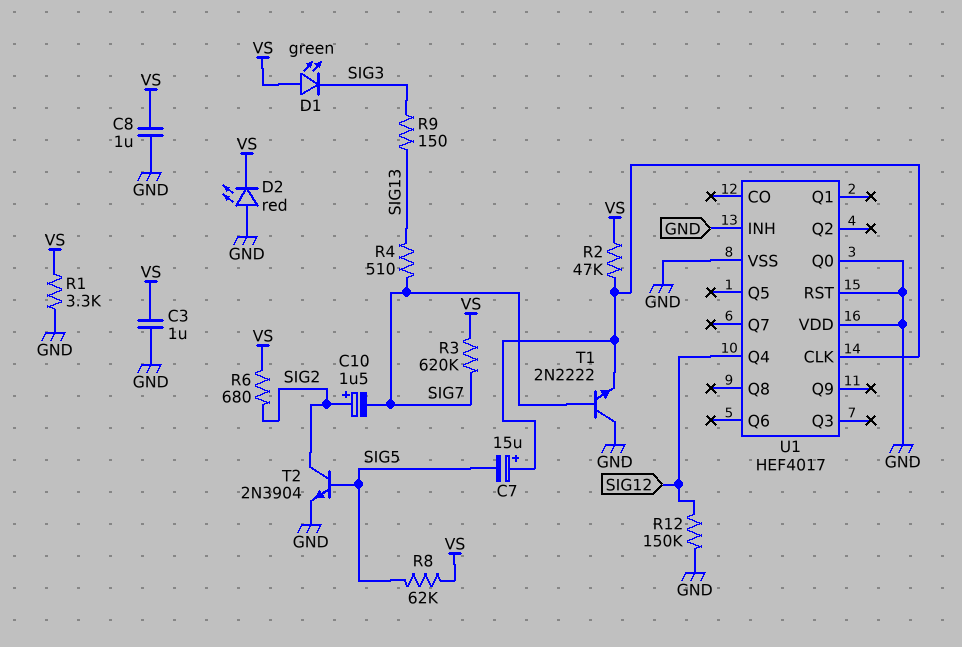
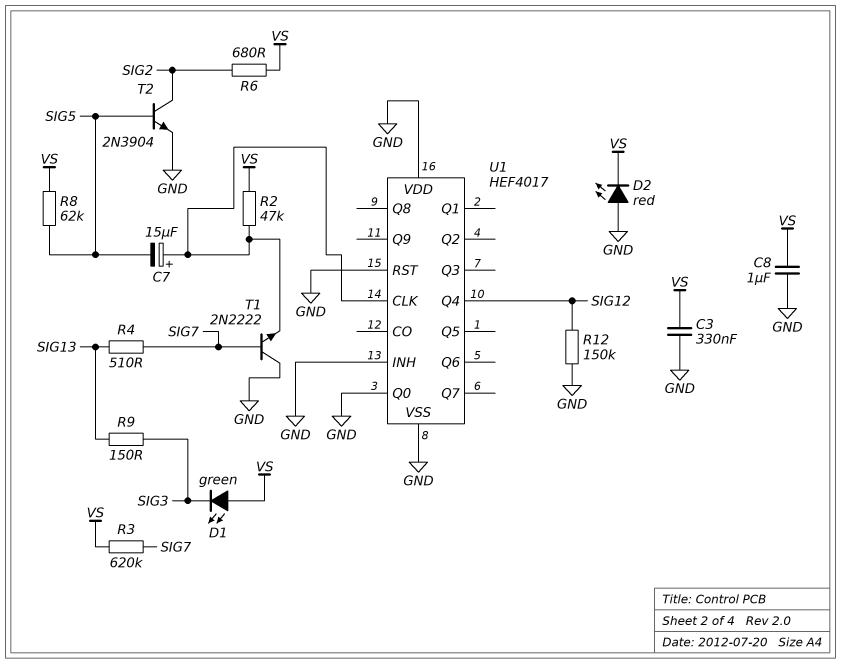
C3: 1uF (GND, VS) -> 330nF (GND, VS)
C10: 1.5uF (plus SIG2, minus SIG7) -> none
R1: 3.3k (GND, VS) -> none

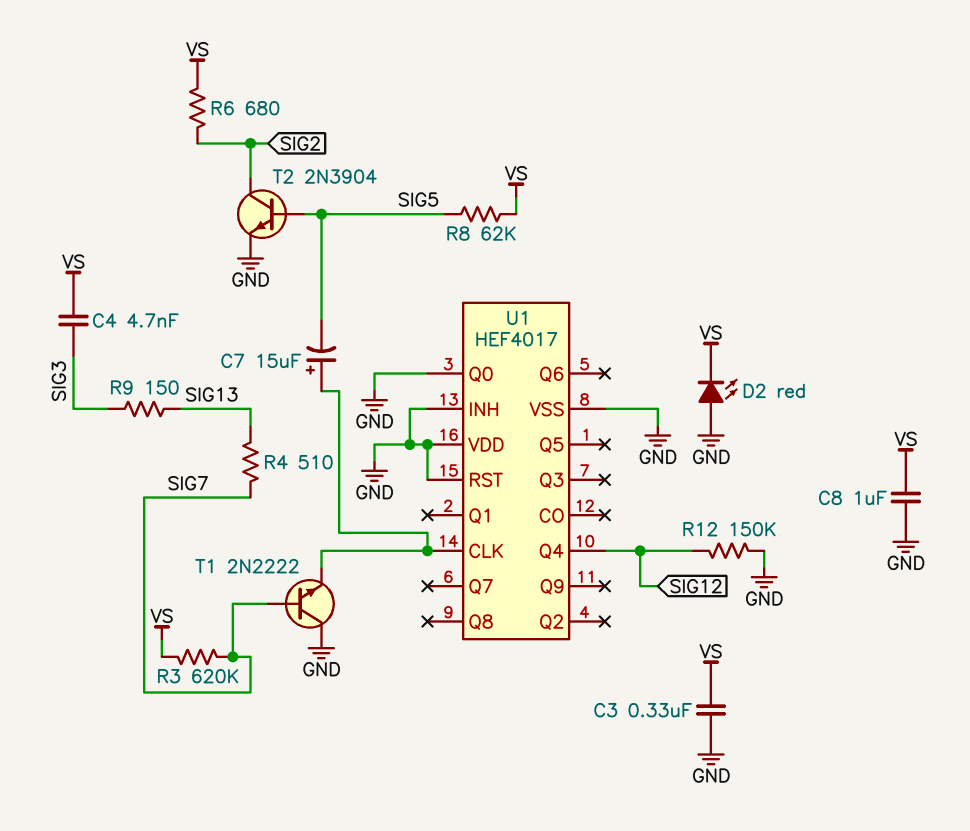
C4: none -> 4.7nF (SIG3, VS)
D1: LED green (A VS, K SIG3) -> none
R2: 47k (U1/CLK, VS) -> none

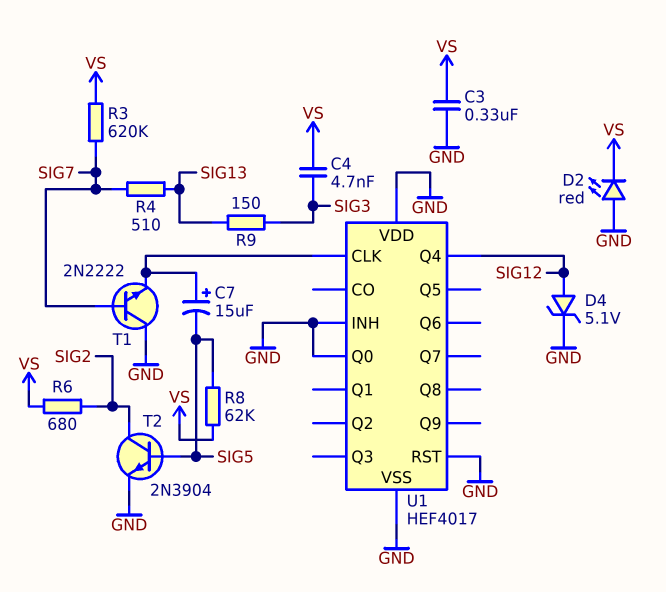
C8: 1uF (GND, VS) -> none
D4: none -> zener 5.1V (A SIG12, K GND)
R12: 150k (GND, SIG12) -> none

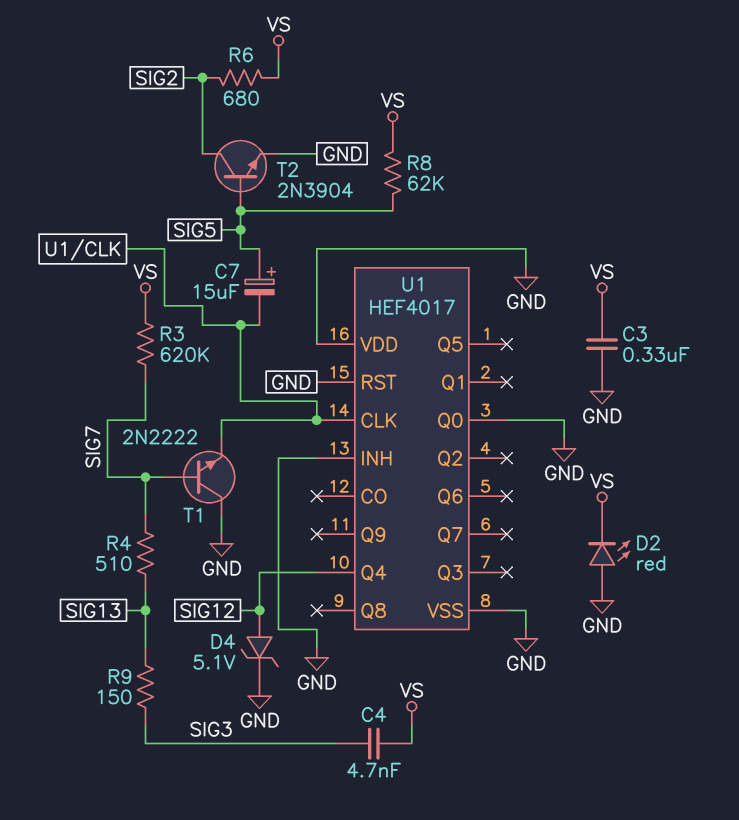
C7: 15uF (plus U1/CLK, minus SIG5) -> 15uF (plus SIG5, minus U1/CLK)

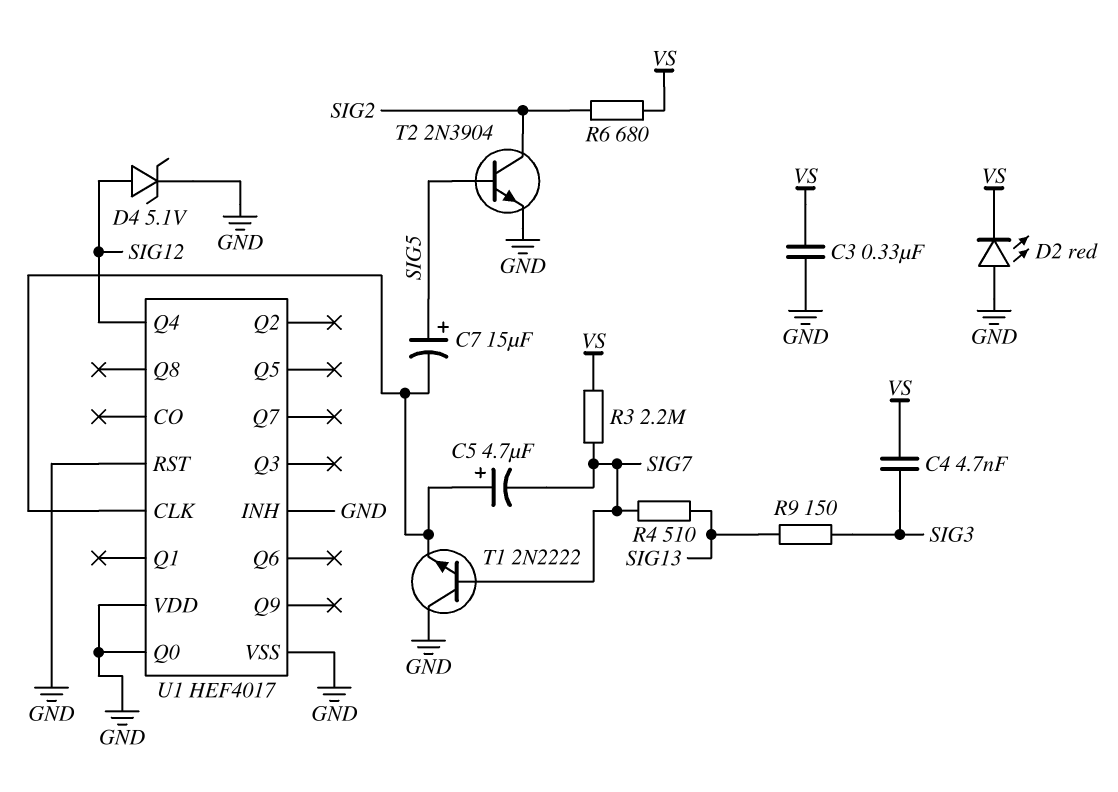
C5: none -> 4.7uF (plus U1/CLK, minus SIG7)
R3: 620k (SIG7, VS) -> 2.2M (SIG7, VS)
R8: 62k (SIG5, VS) -> none

